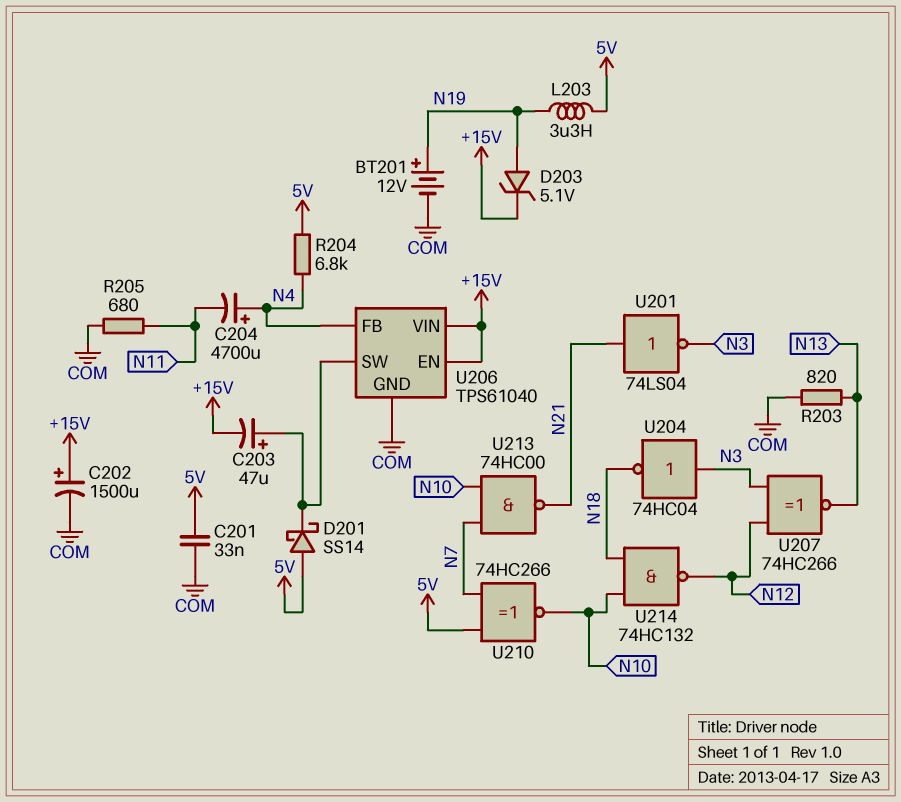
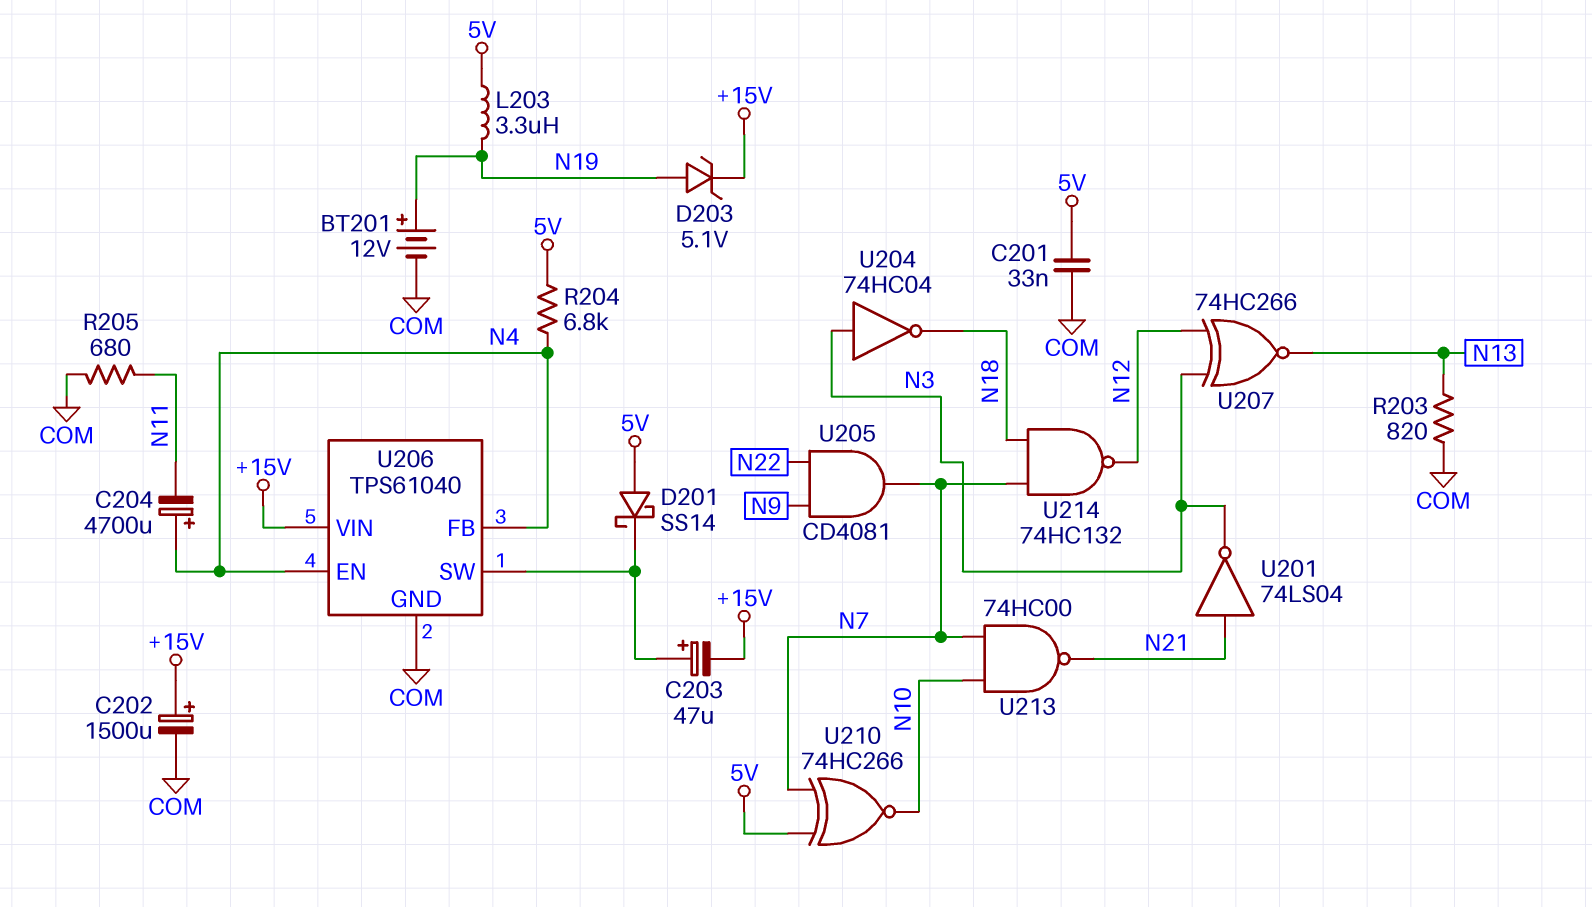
U205: none -> AND CD4081 (in N9, in N22, out N7)
U206 pin EN: +15V -> N4
U214: NAND 74HC132 (in N10, in N18, out N12) -> NAND 74HC132 (in N7, in N18, out N12)

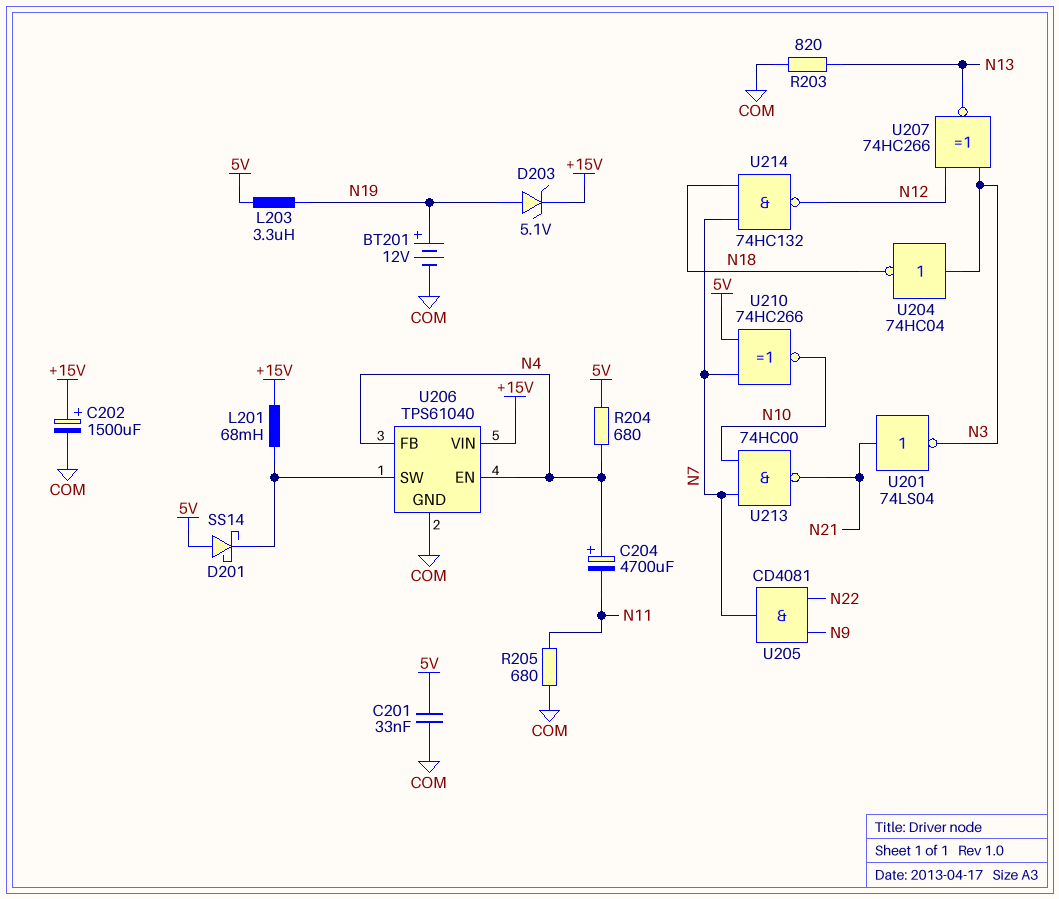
C203: 47uF (plus U206/SW, minus +15V) -> none
L201: none -> 68mH (+15V, U206/SW)
R204: 6.8k (5V, N4) -> 680 (5V, N4)

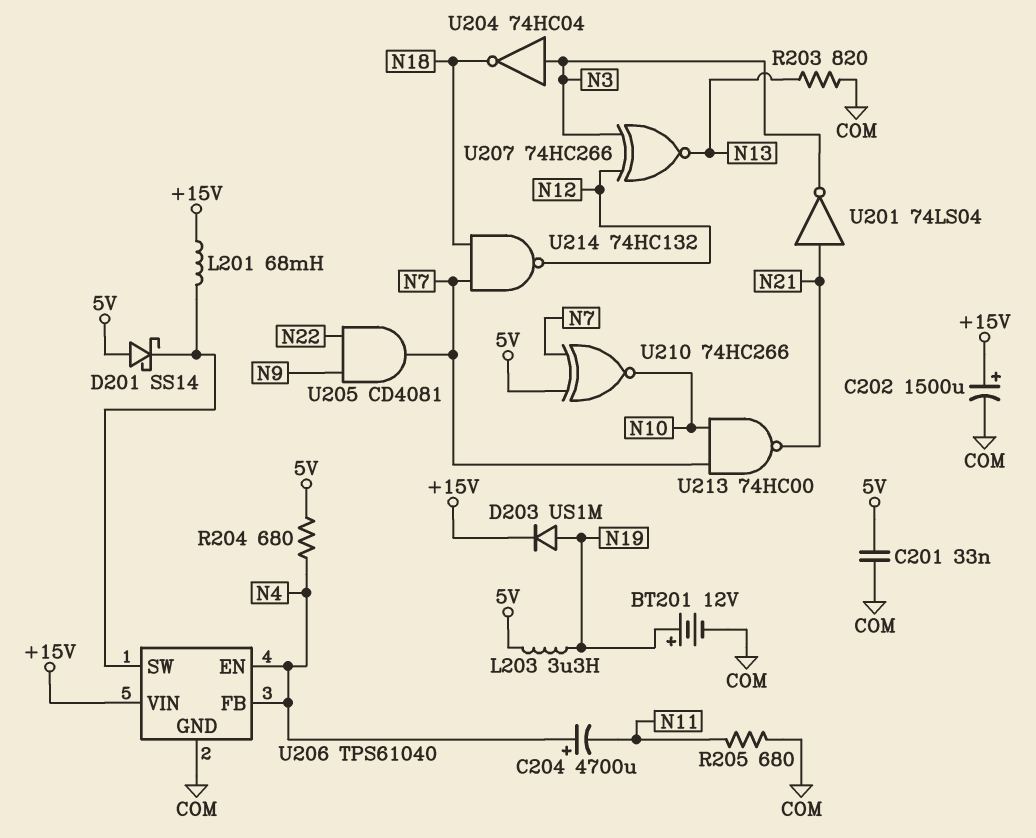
D203: zener 5.1V (A N19, K +15V) -> diode US1M (A N19, K +15V)

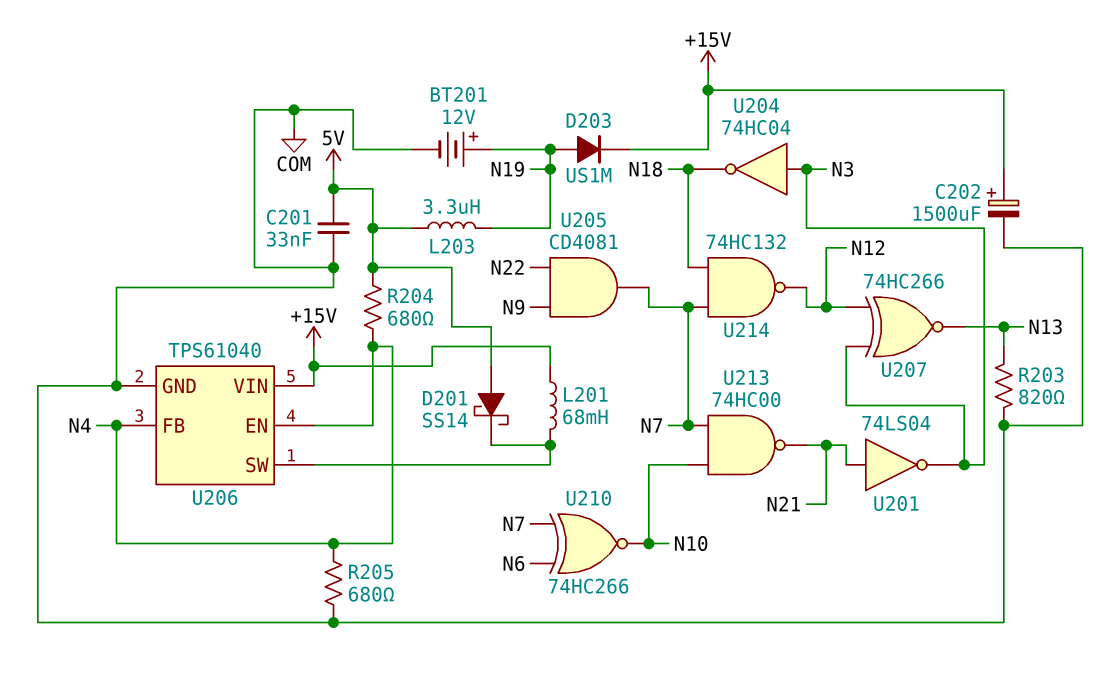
C204: 4700uF (plus N4, minus N11) -> none
R205: 680 (COM, N11) -> 680 (COM, N4)
U210: XNOR 74HC266 (in 5V, in N7, out N10) -> XNOR 74HC266 (in N6, in N7, out N10)

